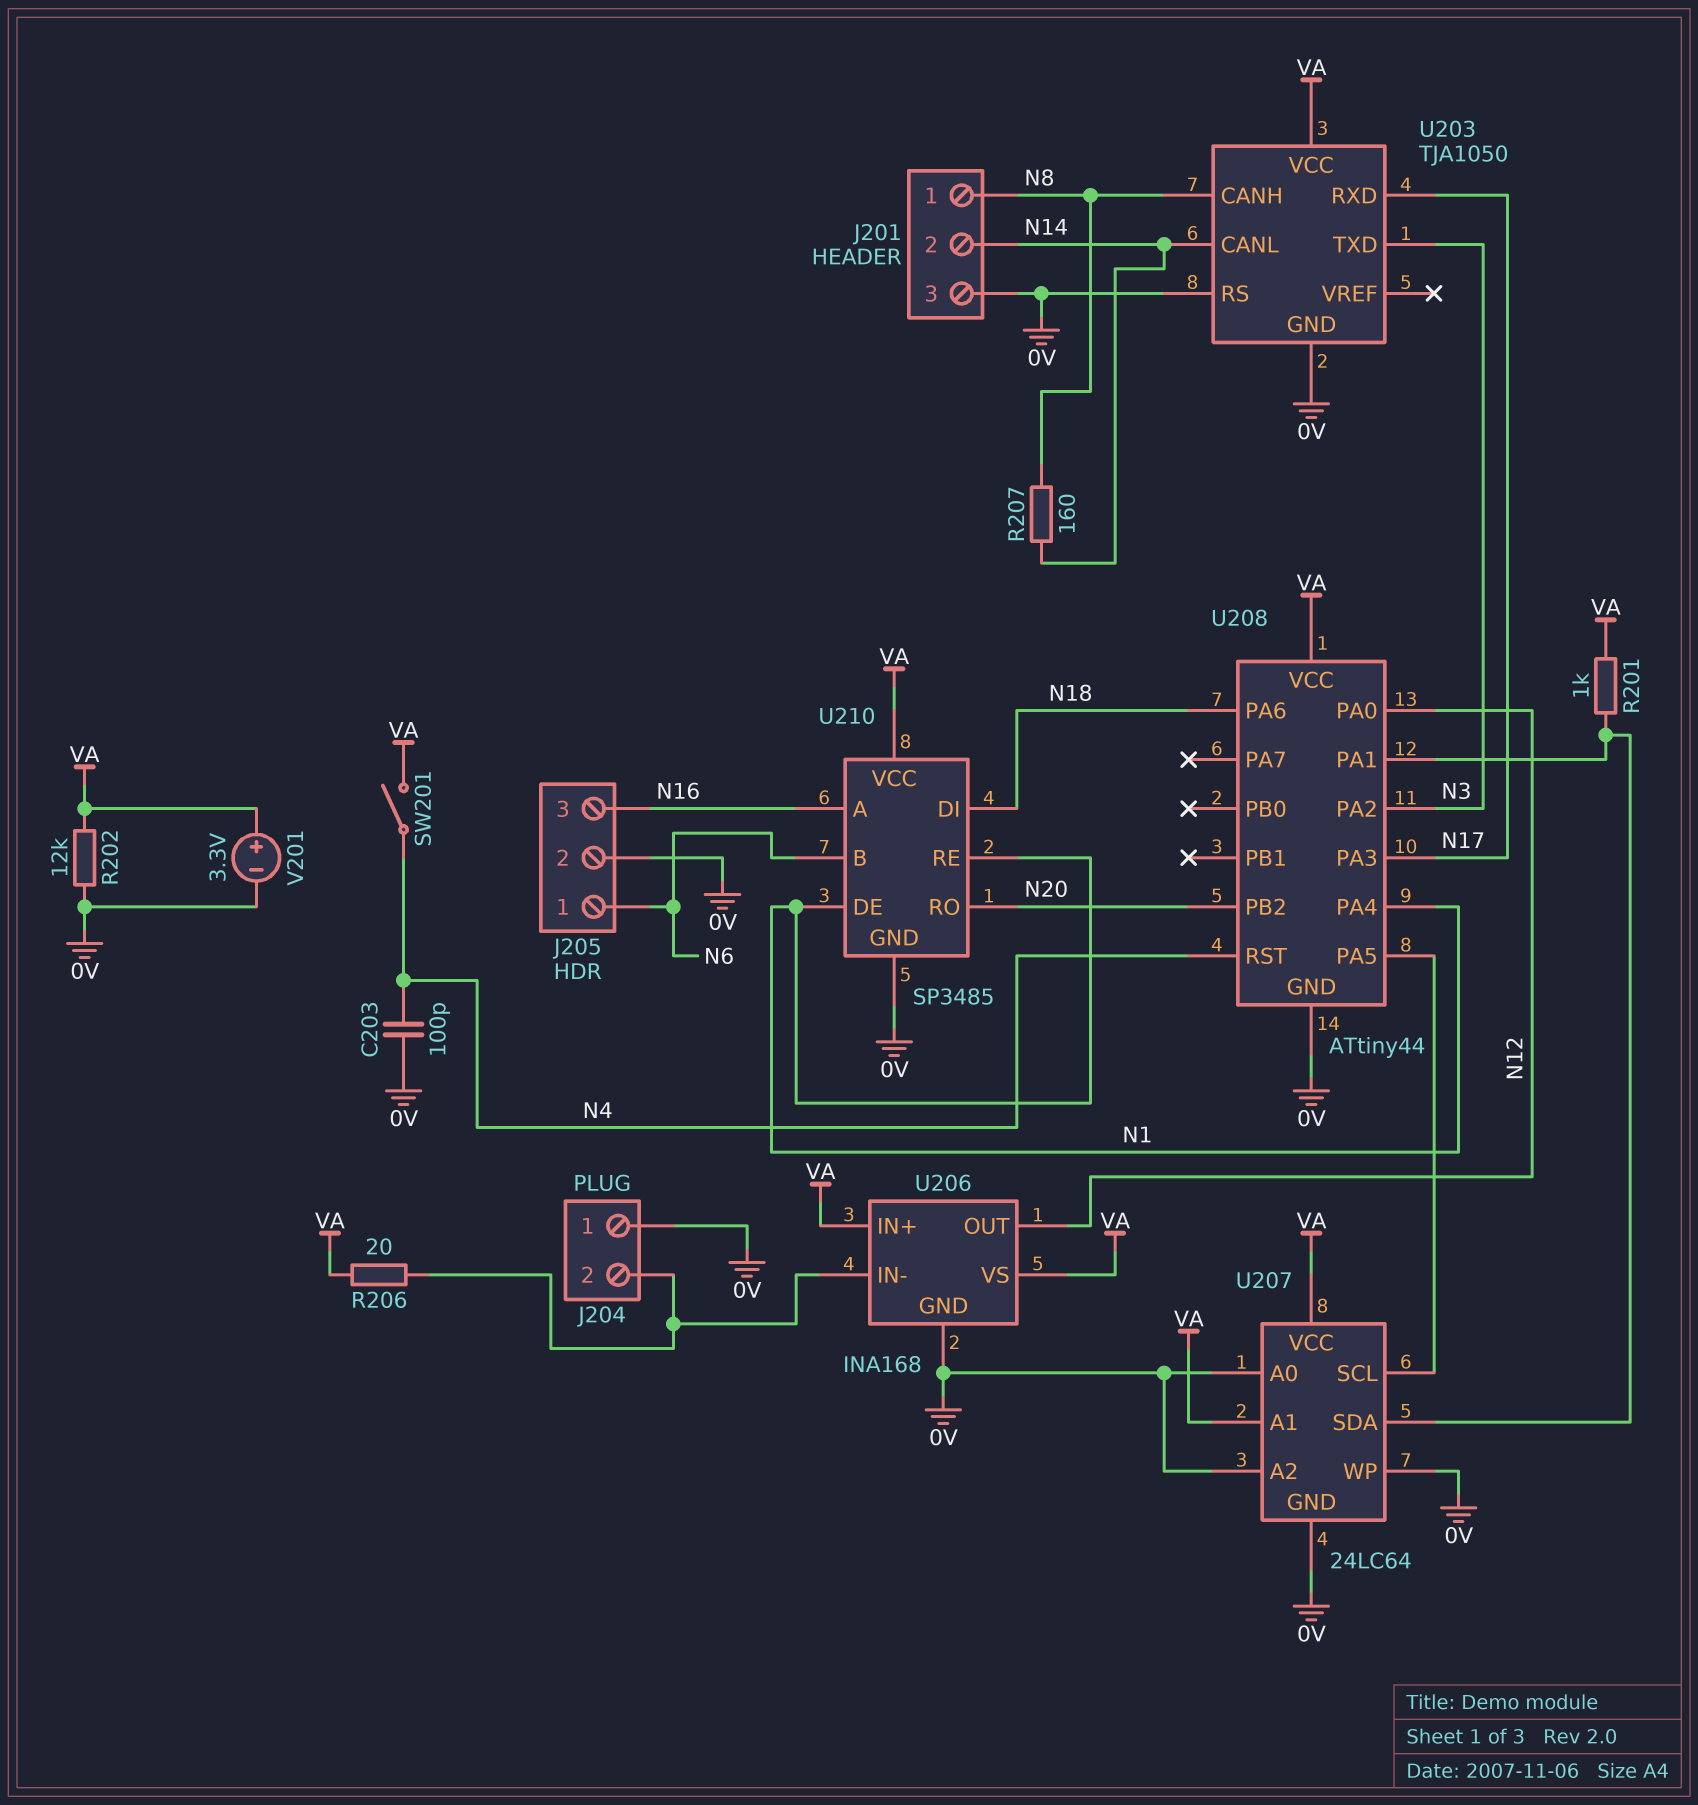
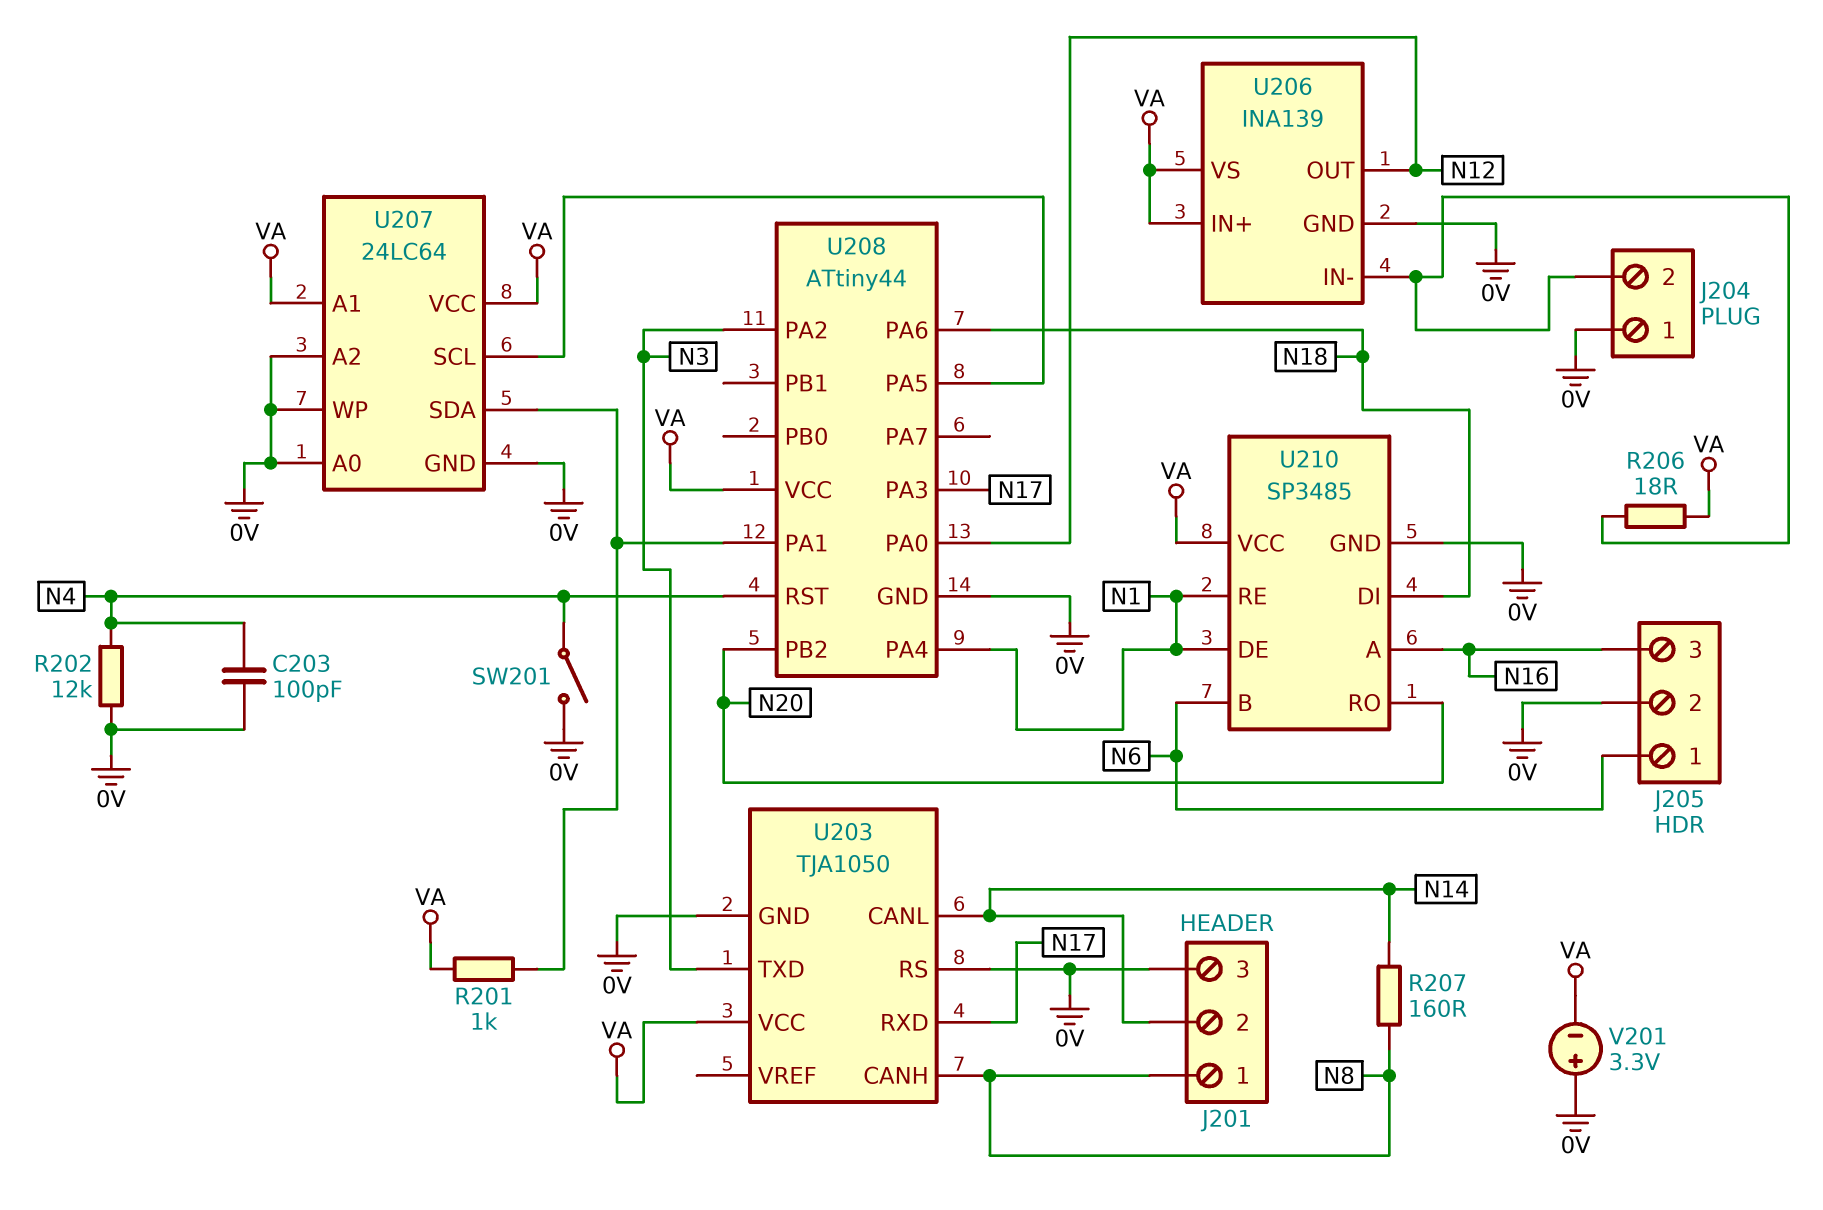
R202: 12k (0V, VA) -> 12k (0V, N4)
R206: 20 (J204/2, VA) -> 18 (J204/2, VA)
SW201: switch (N4, VA) -> switch (0V, N4)
U206: INA168 -> INA139
V201: 3.3V (plus VA, minus 0V) -> 3.3V (plus 0V, minus VA)

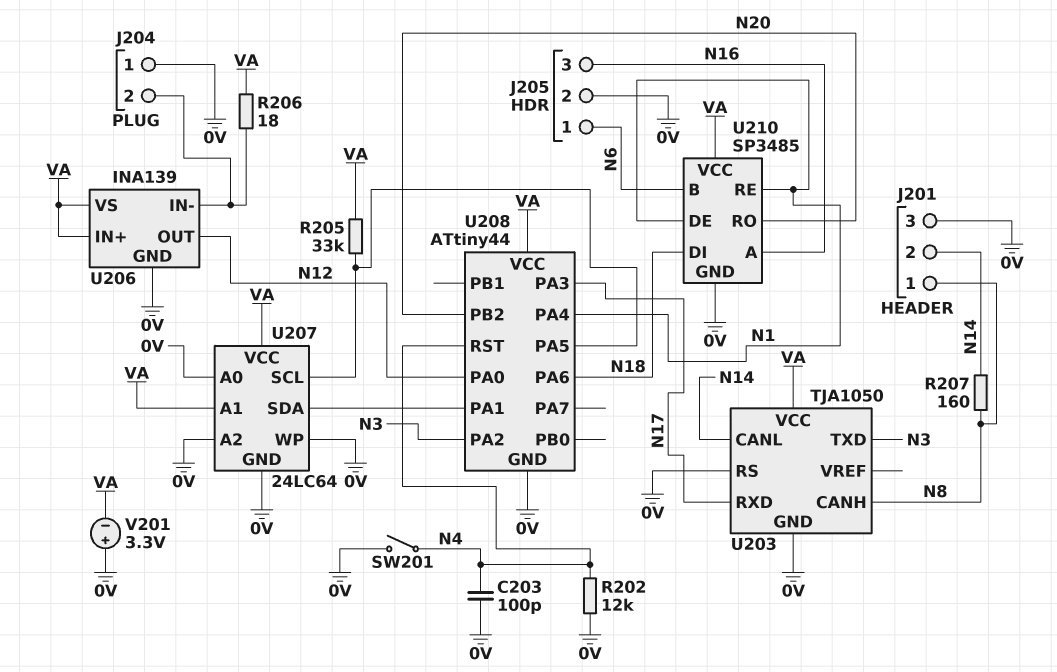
R201: 1k (U207/SDA, VA) -> none
R205: none -> 33k (U207/SCL, VA)

